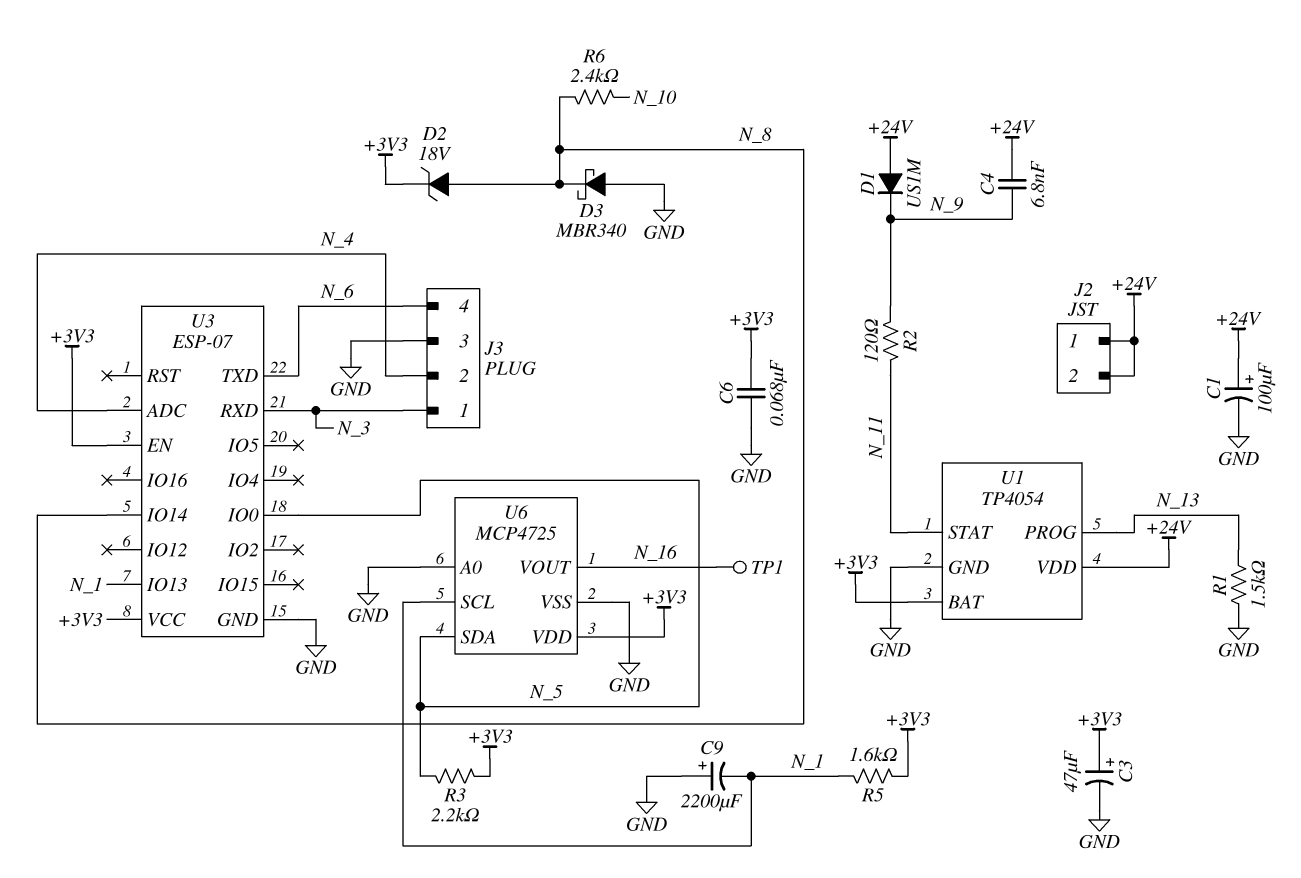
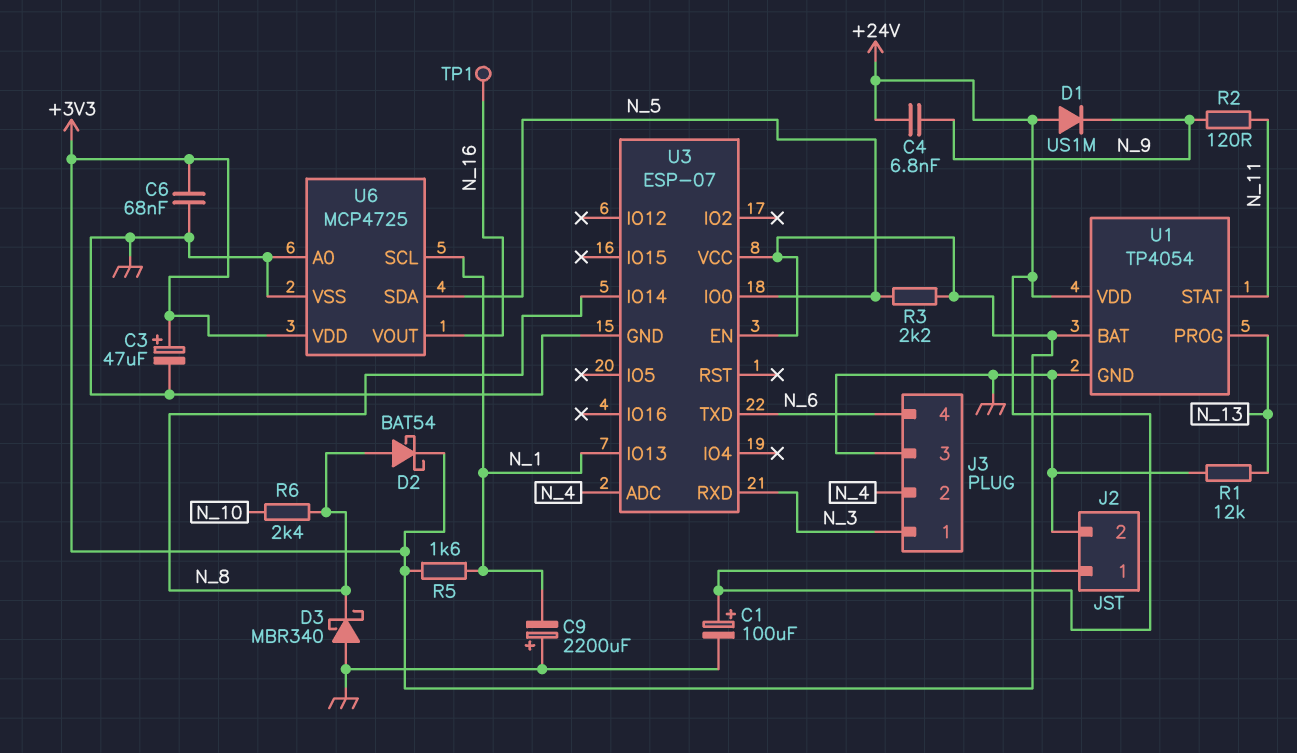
D2: zener 18V (A N_8, K +3V3) -> schottky BAT54 (A N_8, K +3V3)
J2 pin 2: +24V -> GND
R1: 1.5k (GND, N_13) -> 12k (GND, N_13)

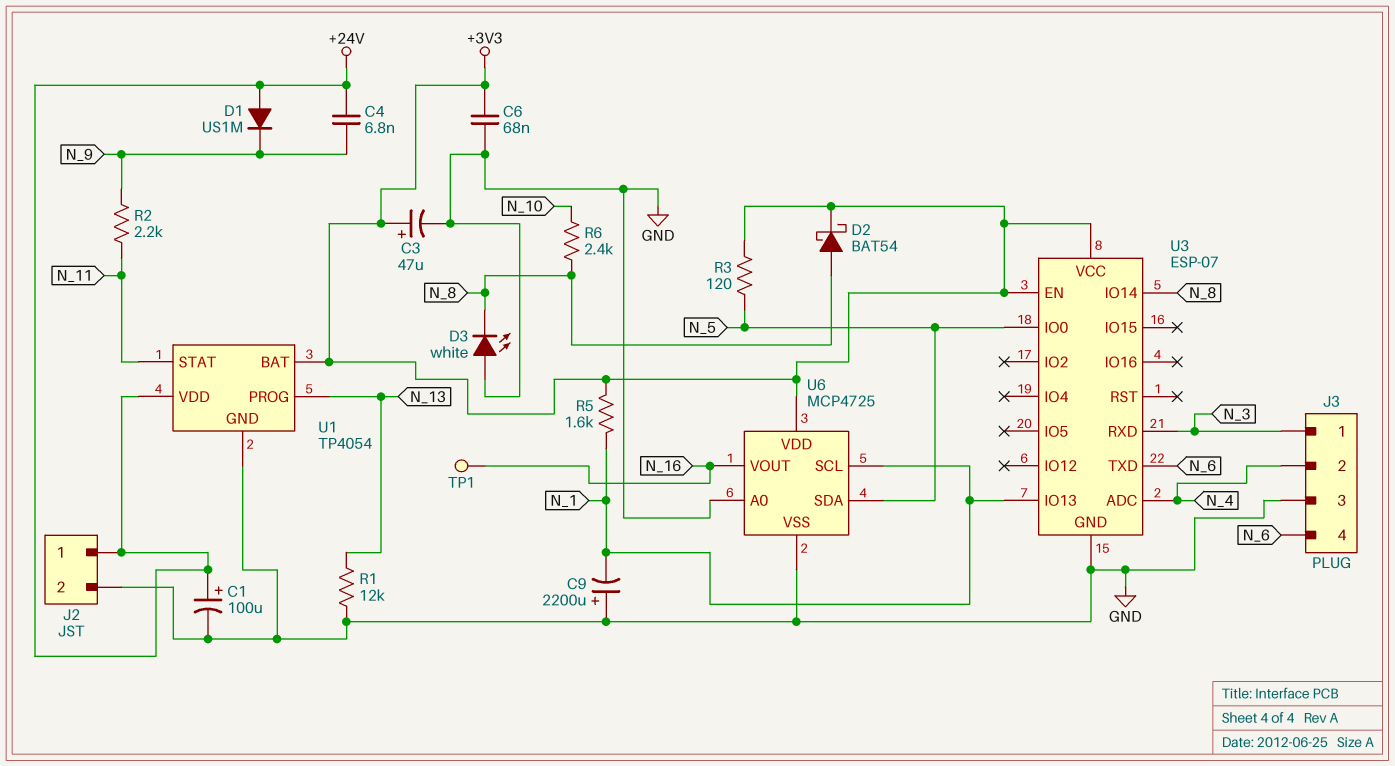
D3: schottky MBR340 (A GND, K N_8) -> LED white (A GND, K N_8)
R2: 120 (N_9, N_11) -> 2.2k (N_9, N_11)
R3: 2.2k (+3V3, N_5) -> 120 (+3V3, N_5)

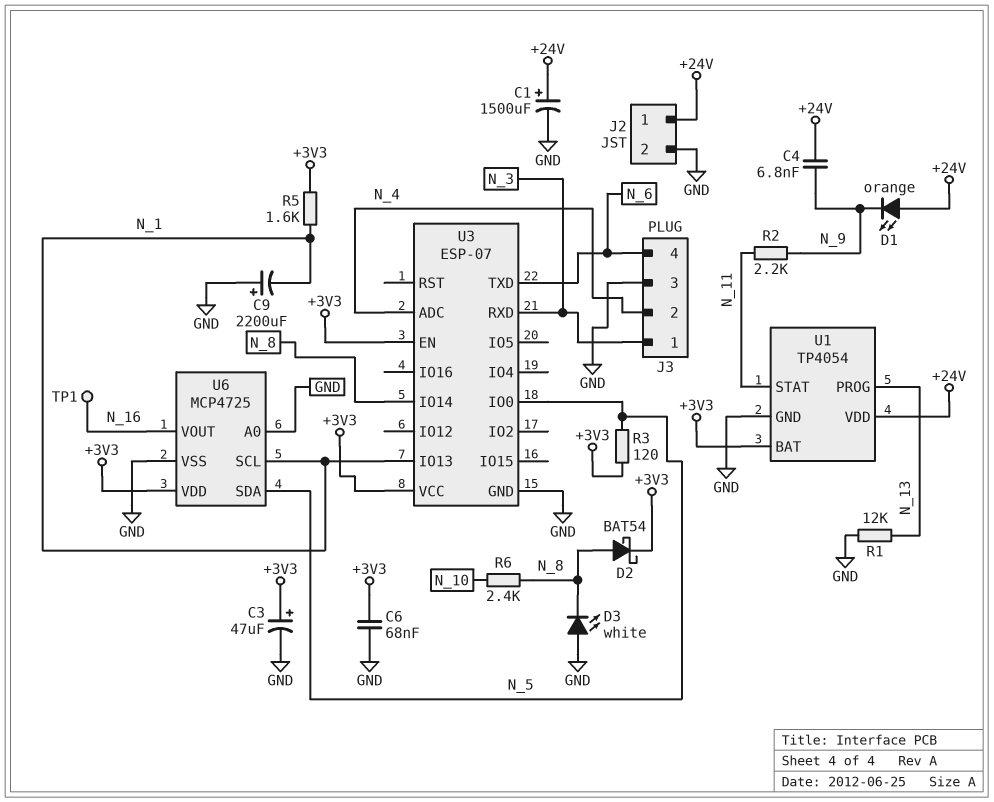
C1: 100uF (plus +24V, minus GND) -> 1500uF (plus +24V, minus GND)
D1: diode US1M (A +24V, K N_9) -> LED orange (A +24V, K N_9)

